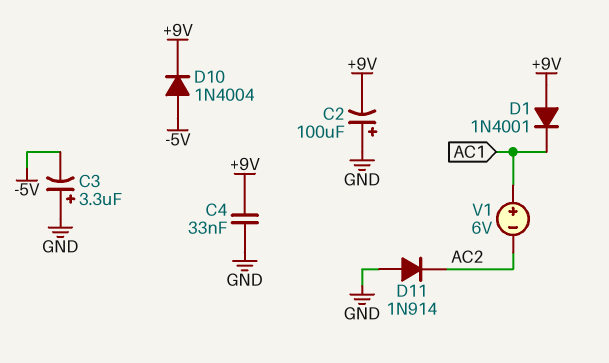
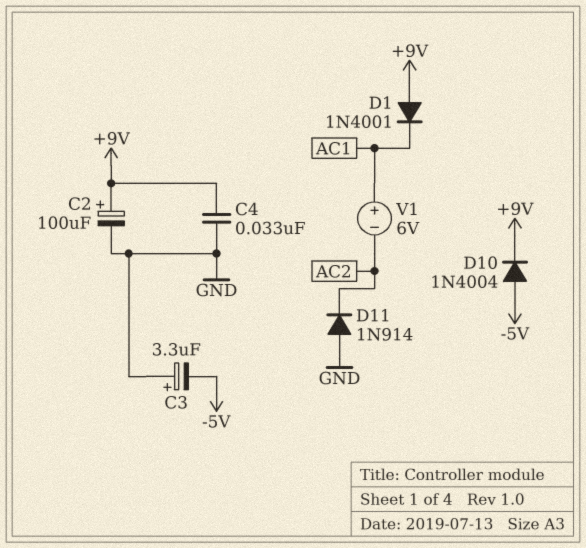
C2: 100uF (plus GND, minus +9V) -> 100uF (plus +9V, minus GND)

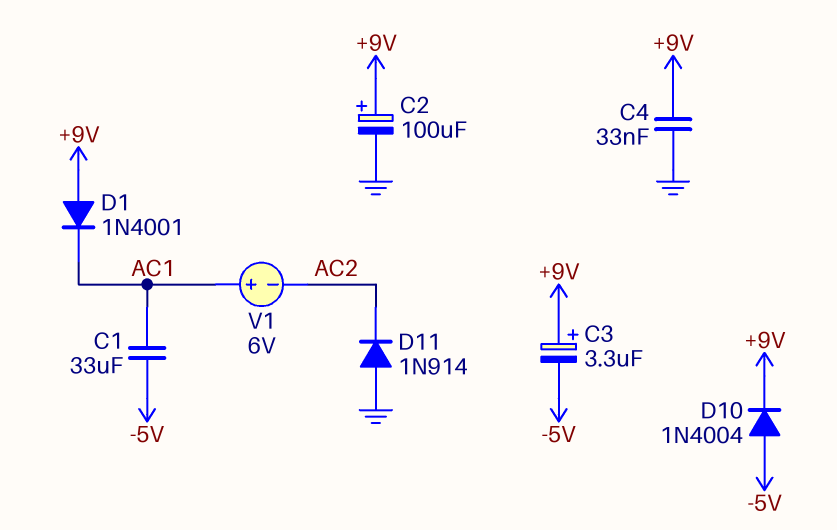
C1: none -> 33uF (-5V, AC1)
C3: 3.3uF (plus GND, minus -5V) -> 3.3uF (plus +9V, minus -5V)

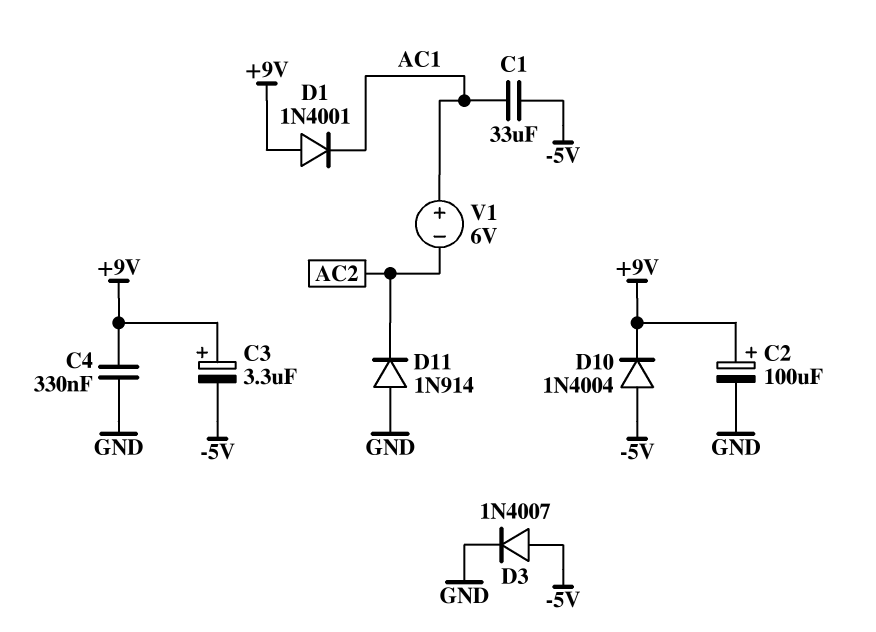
C4: 33nF (+9V, GND) -> 330nF (+9V, GND)
D3: none -> diode 1N4007 (A -5V, K GND)

